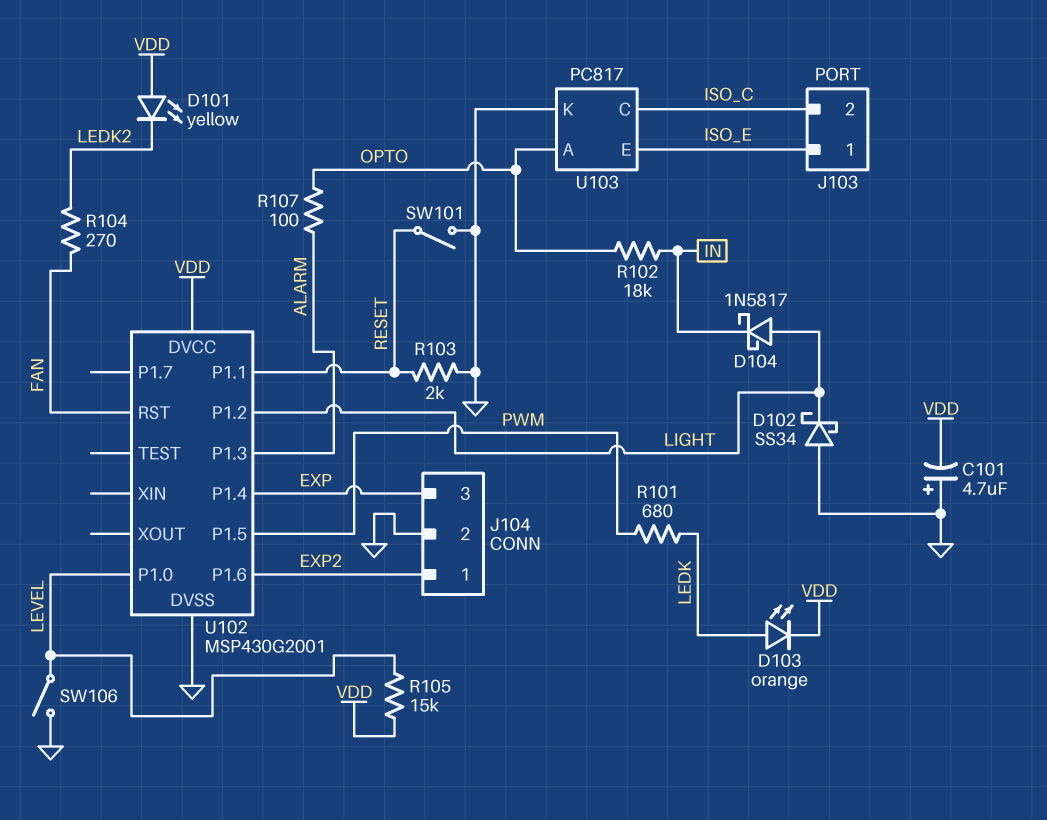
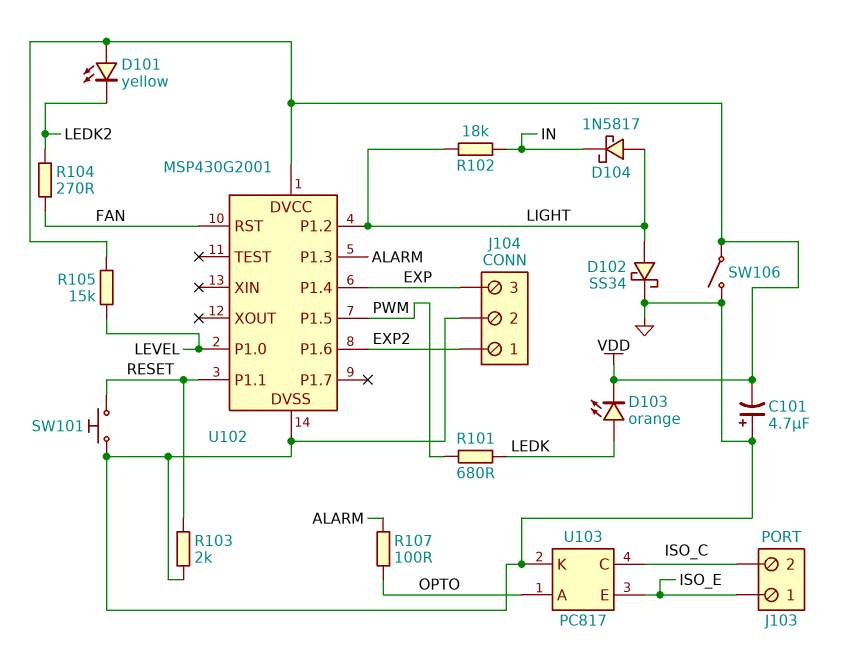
D102: schottky SS34 (A GND, K LIGHT) -> schottky SS34 (A LIGHT, K GND)
R102: 18k (IN, OPTO) -> 18k (IN, LIGHT)
SW101: switch (GND, RESET) -> button (GND, RESET)
SW106: switch (GND, LEVEL) -> switch (GND, VDD)

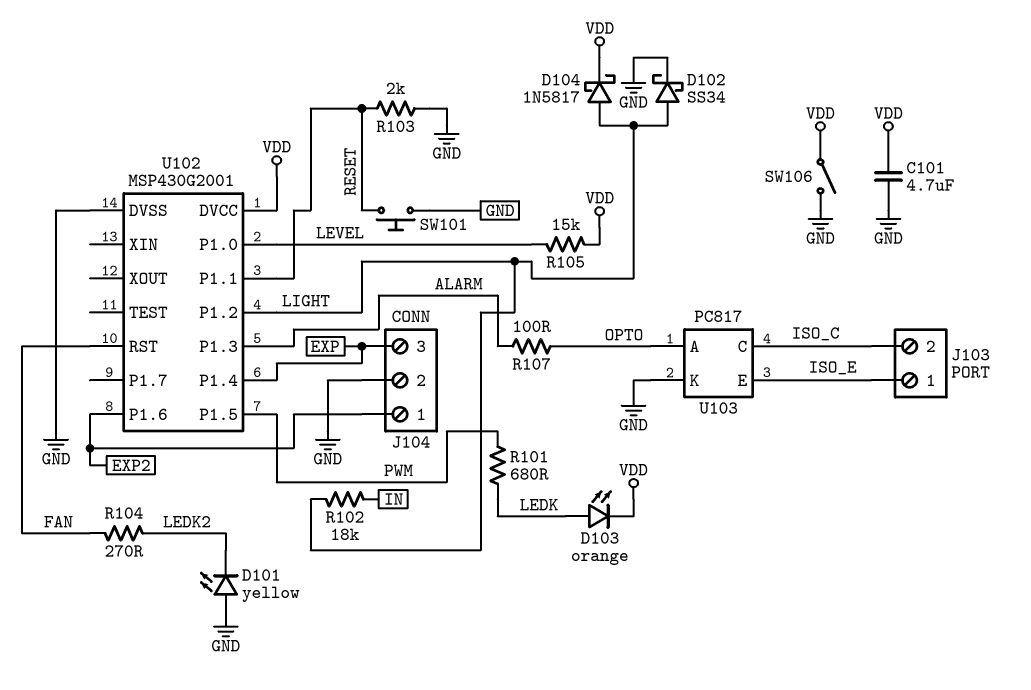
C101: 4.7uF (plus GND, minus VDD) -> 4.7uF (GND, VDD)
D101: LED yellow (A VDD, K LEDK2) -> LED yellow (A GND, K LEDK2)
D104: schottky 1N5817 (A LIGHT, K IN) -> schottky 1N5817 (A LIGHT, K VDD)

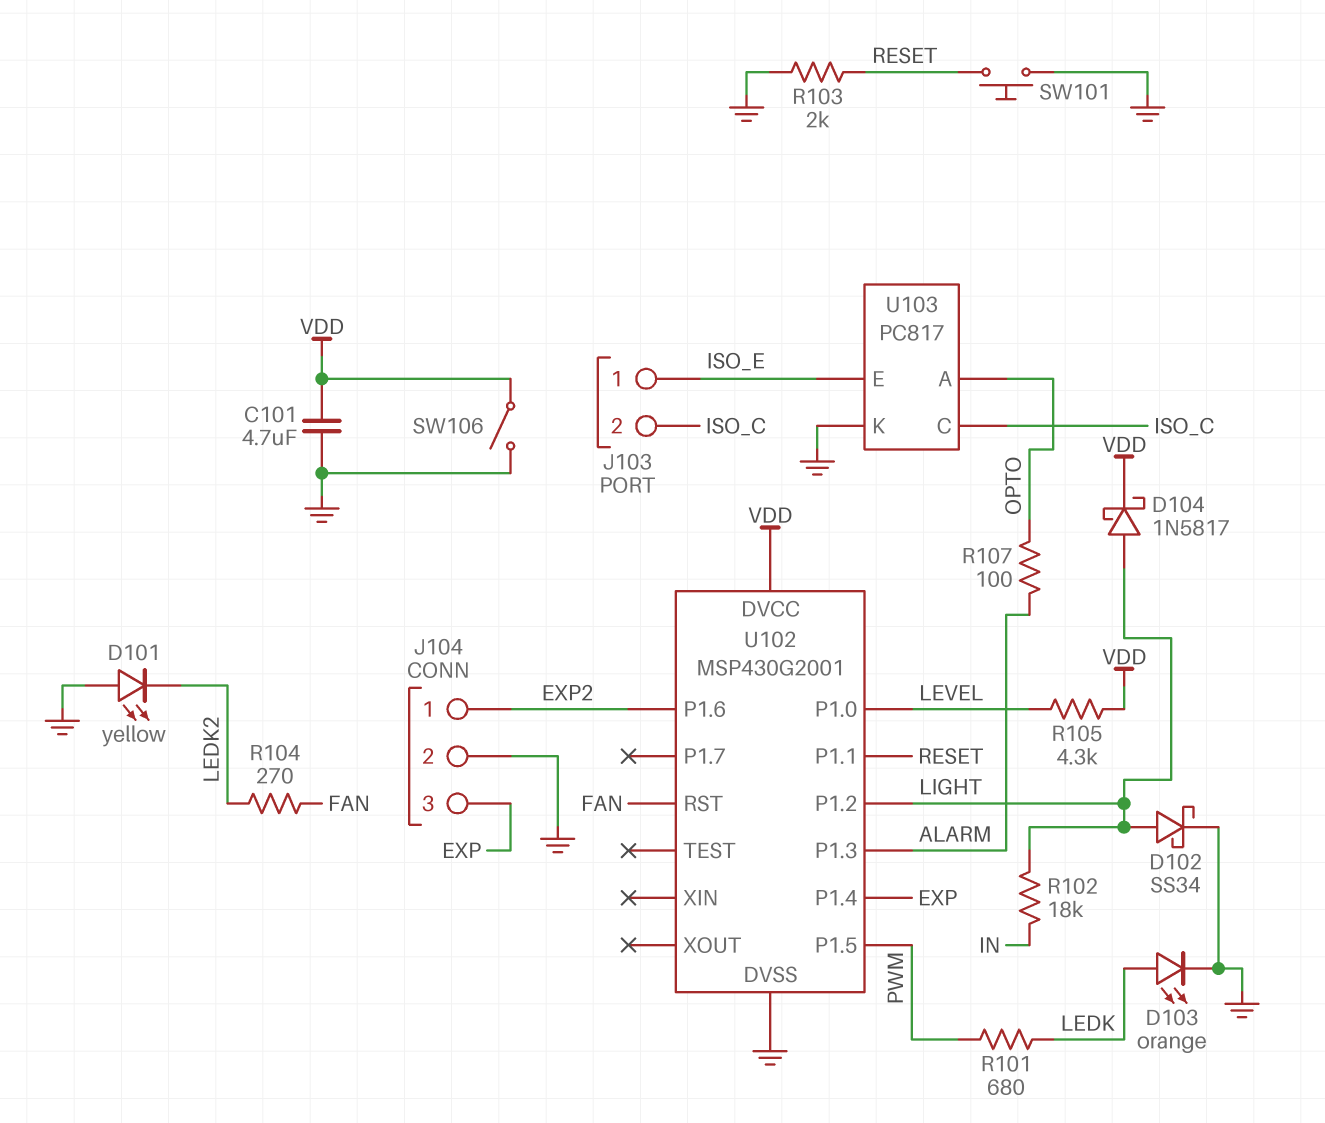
D103: LED orange (A LEDK, K VDD) -> LED orange (A LEDK, K GND)
R105: 15k (LEVEL, VDD) -> 4.3k (LEVEL, VDD)

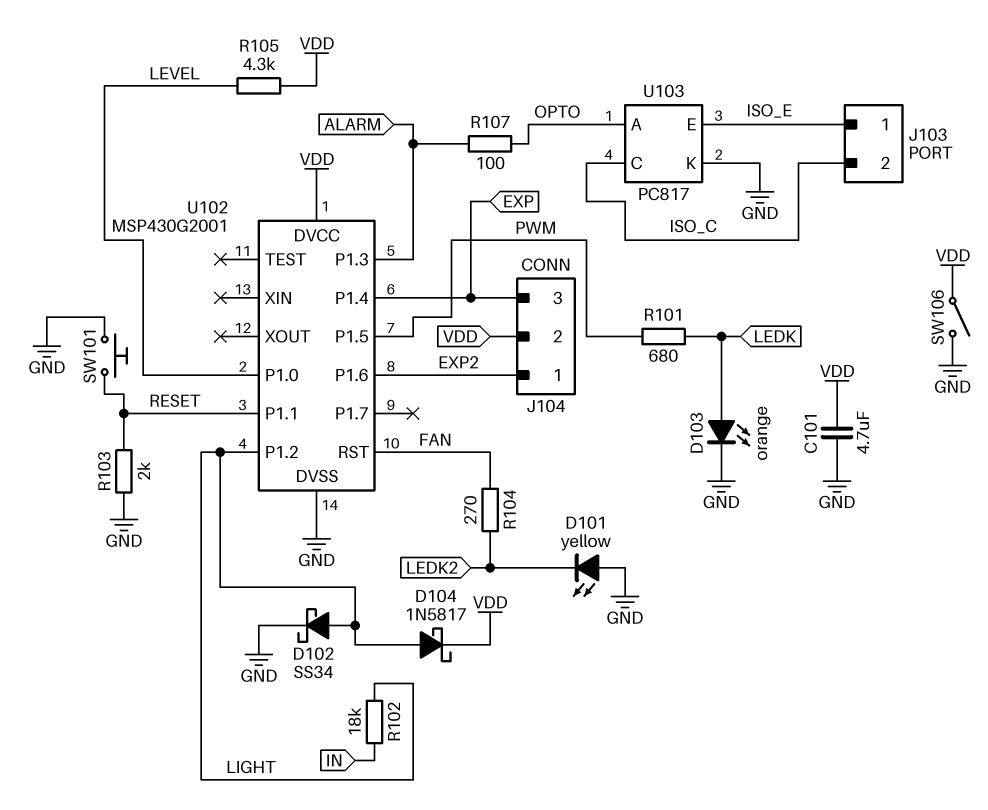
J104 pin 2: GND -> VDD

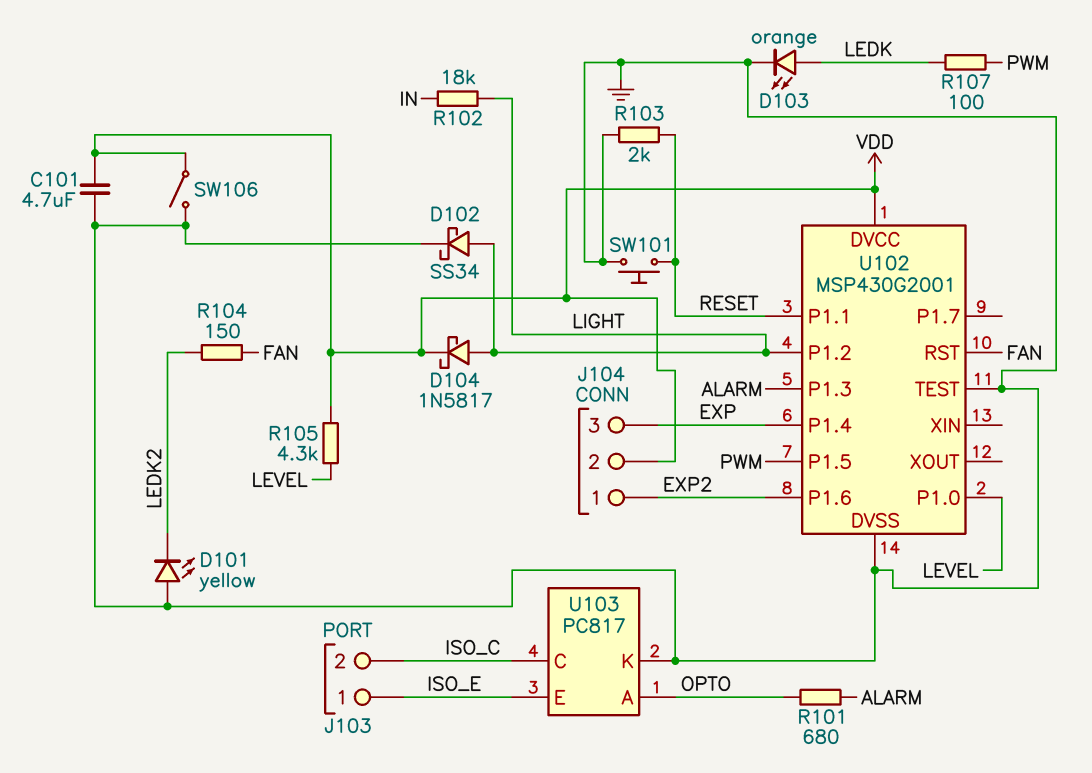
R101: 680 (LEDK, PWM) -> 680 (ALARM, OPTO)
R104: 270 (FAN, LEDK2) -> 150 (FAN, LEDK2)
R107: 100 (ALARM, OPTO) -> 100 (LEDK, PWM)
U102 pin TEST: none -> GND

